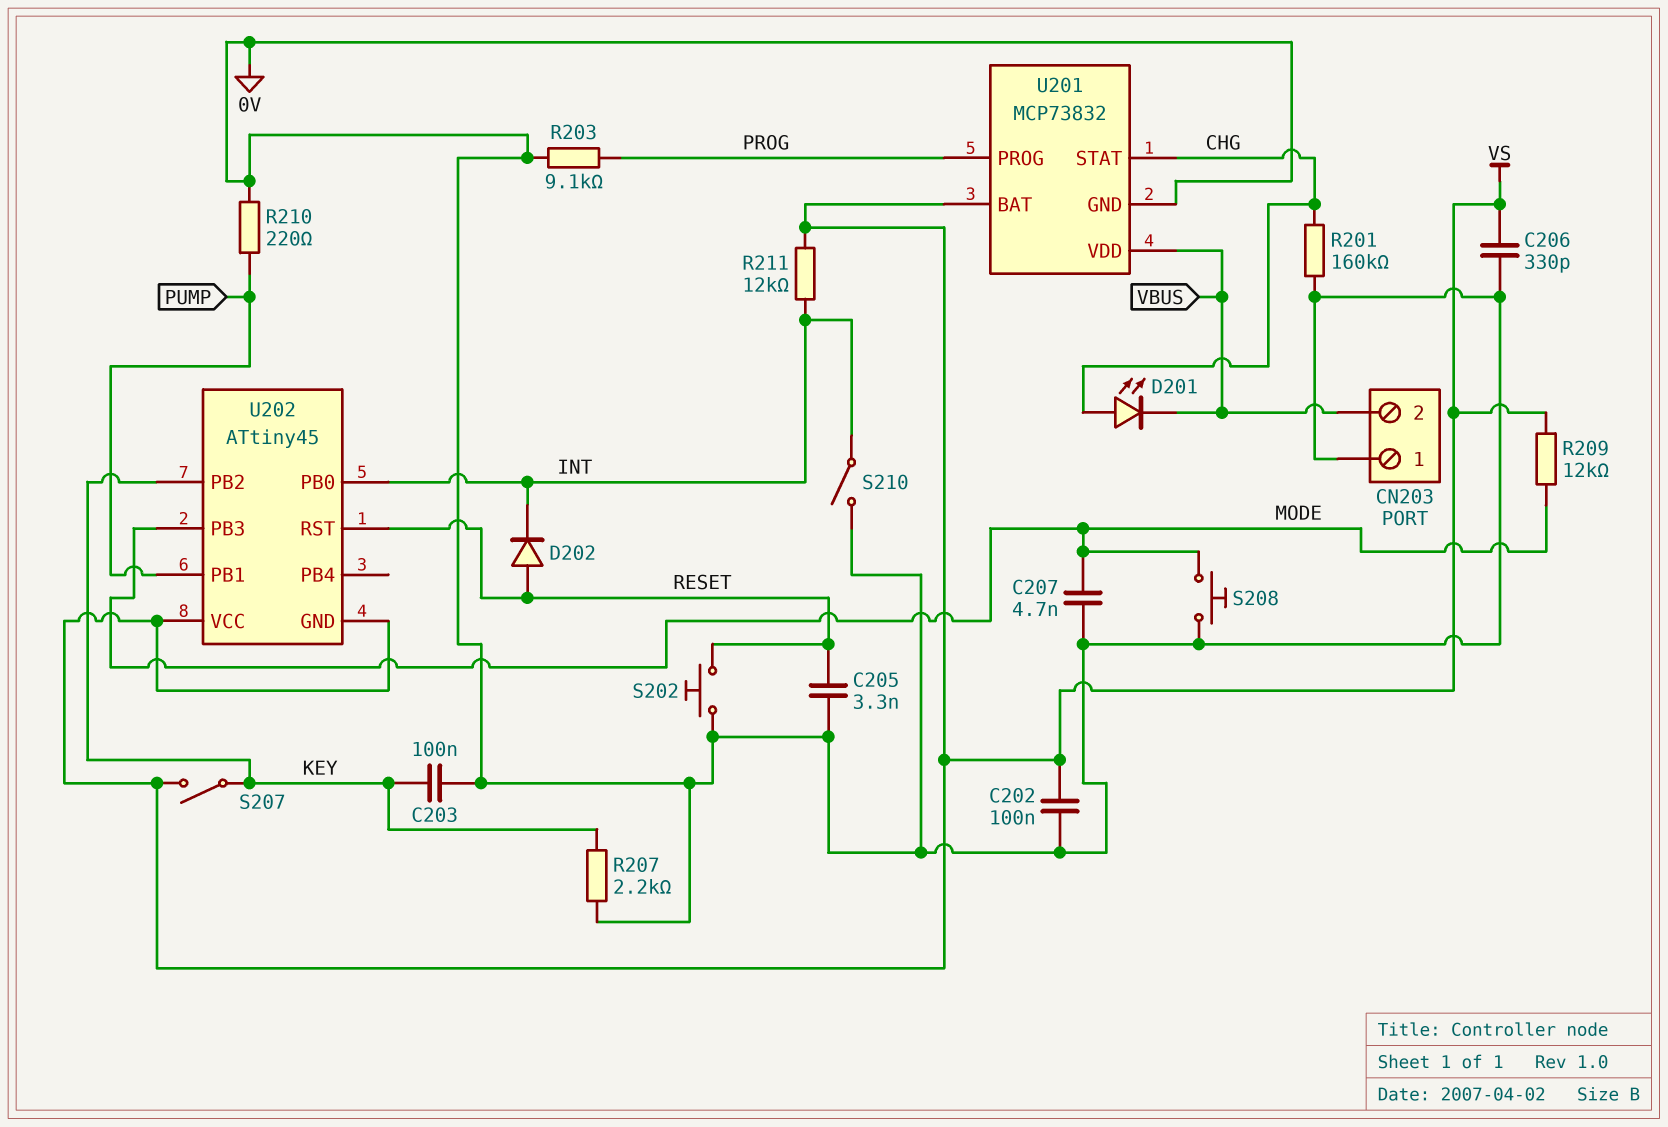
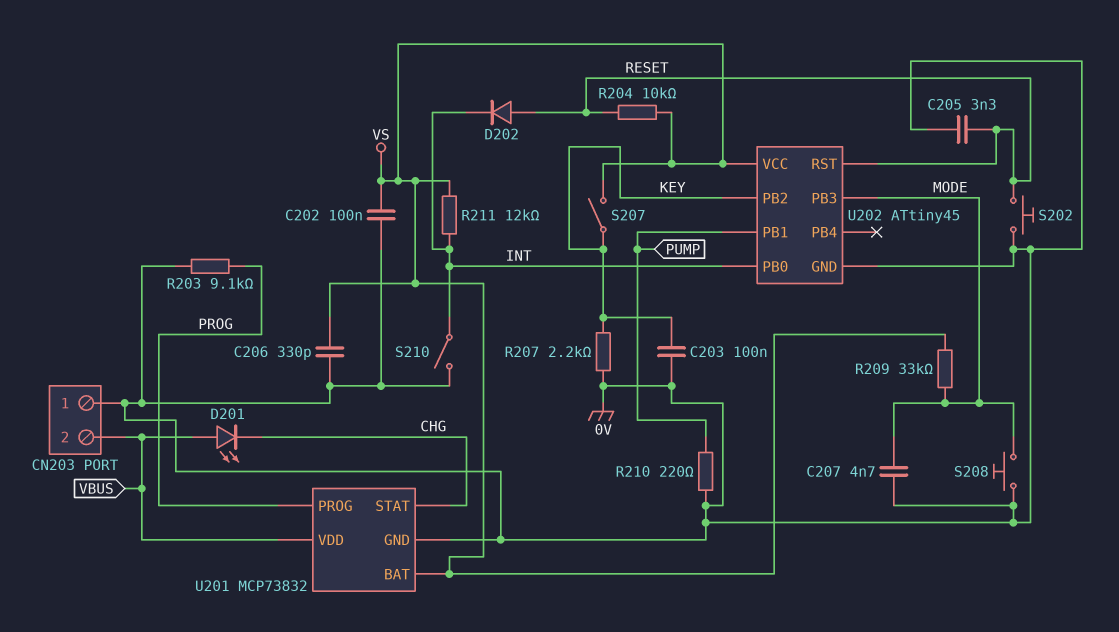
D201: LED (A CHG, K VBUS) -> LED (A VBUS, K CHG)
R201: 160k (0V, CHG) -> none
R204: none -> 10k (RESET, VS)
R209: 12k (MODE, VS) -> 33k (MODE, VS)
U202 pin GND: VS -> 0V

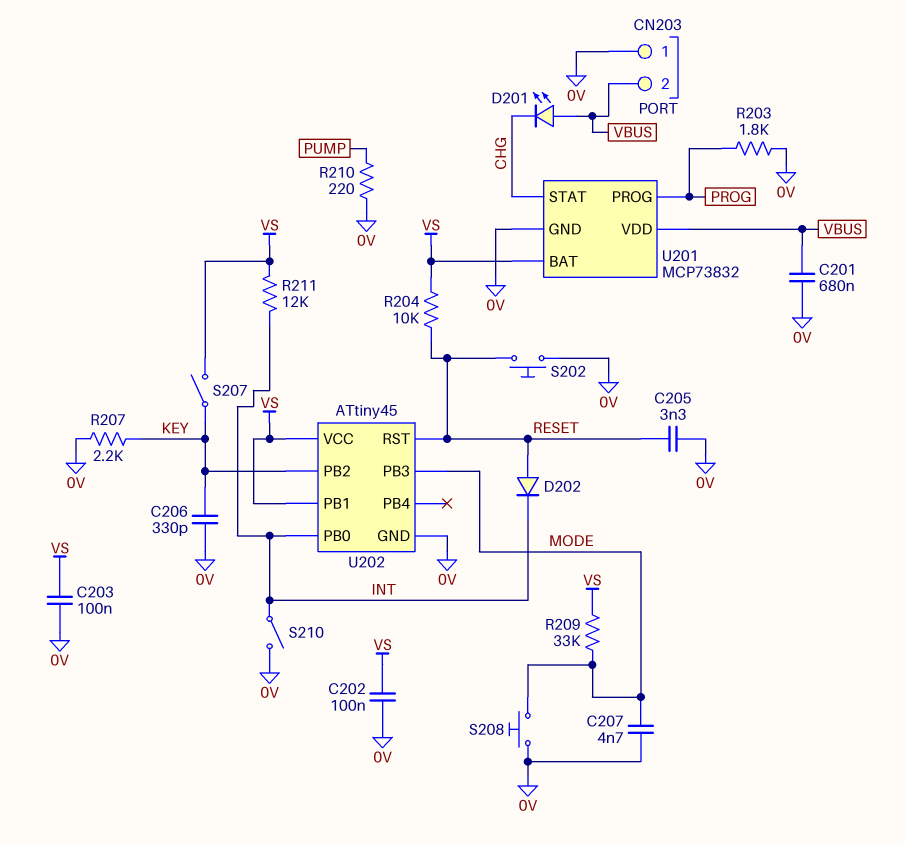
C201: none -> 680nF (0V, VBUS)
C203: 100nF (0V, KEY) -> 100nF (0V, VS)
C206: 330pF (0V, VS) -> 330pF (0V, KEY)
R203: 9.1k (0V, PROG) -> 1.8k (0V, PROG)
U202 pin PB1: PUMP -> VS

